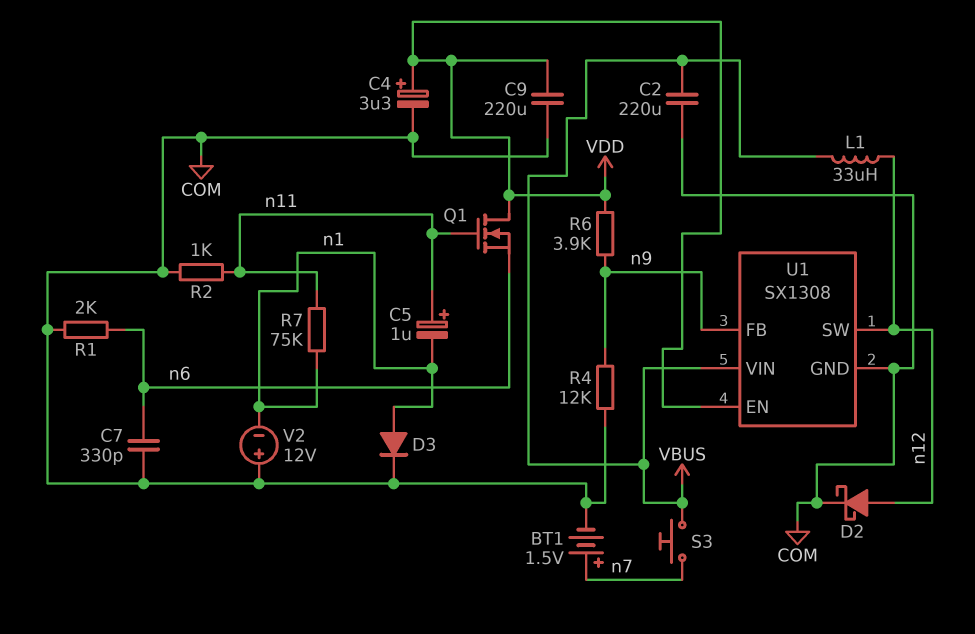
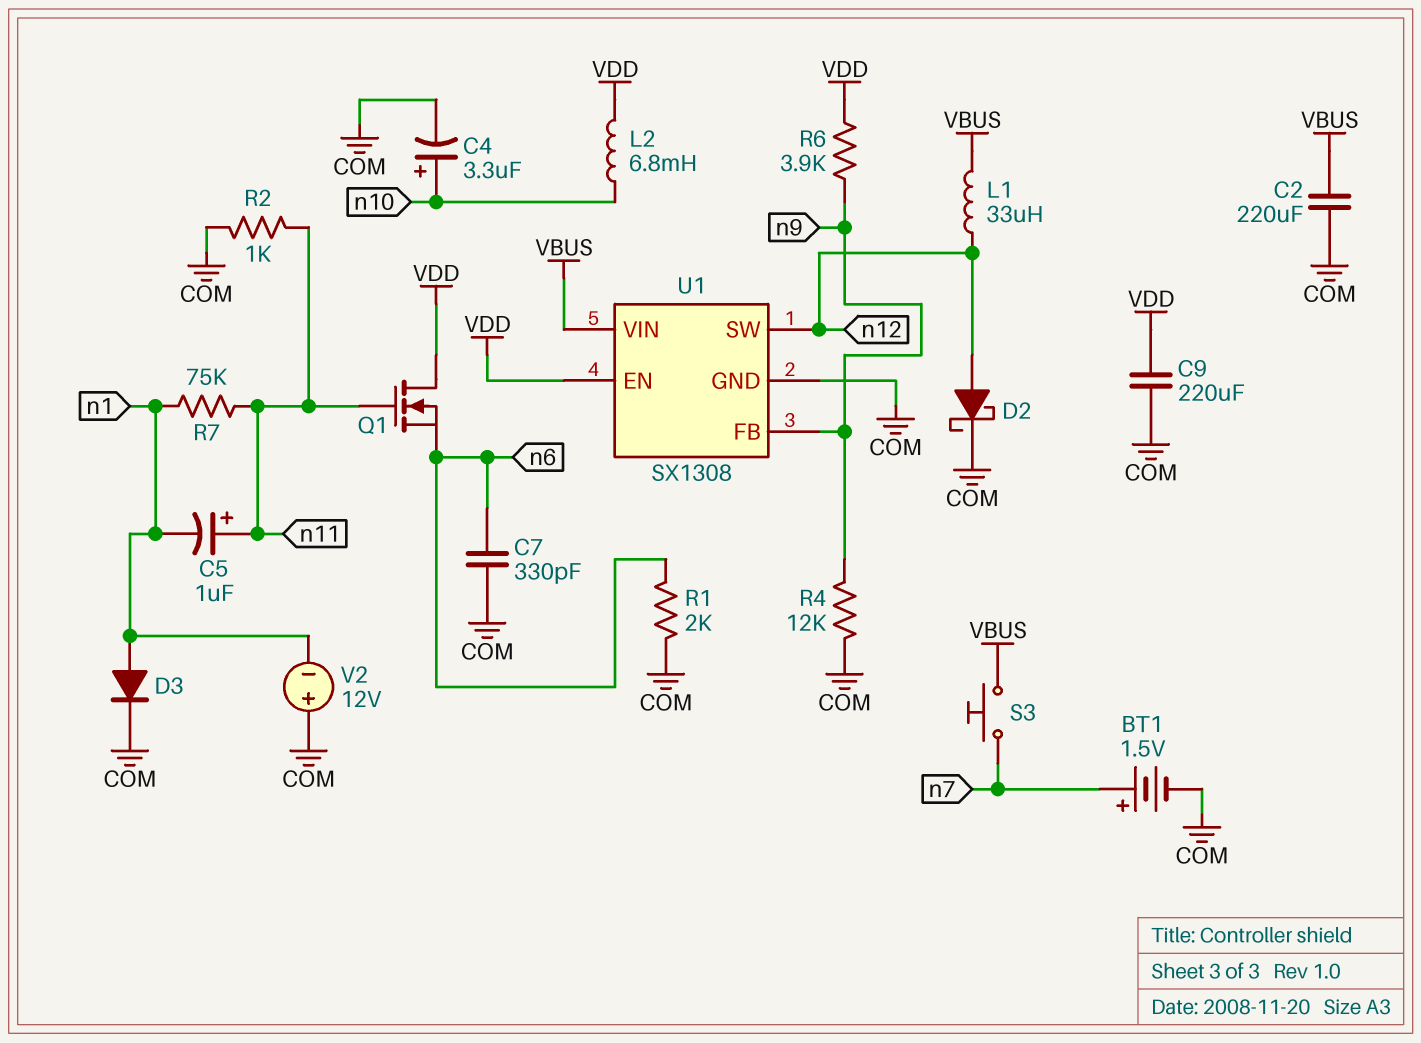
C4: 3.3uF (plus VDD, minus COM) -> 3.3uF (plus n10, minus COM)
L2: none -> 6.8mH (VDD, n10)

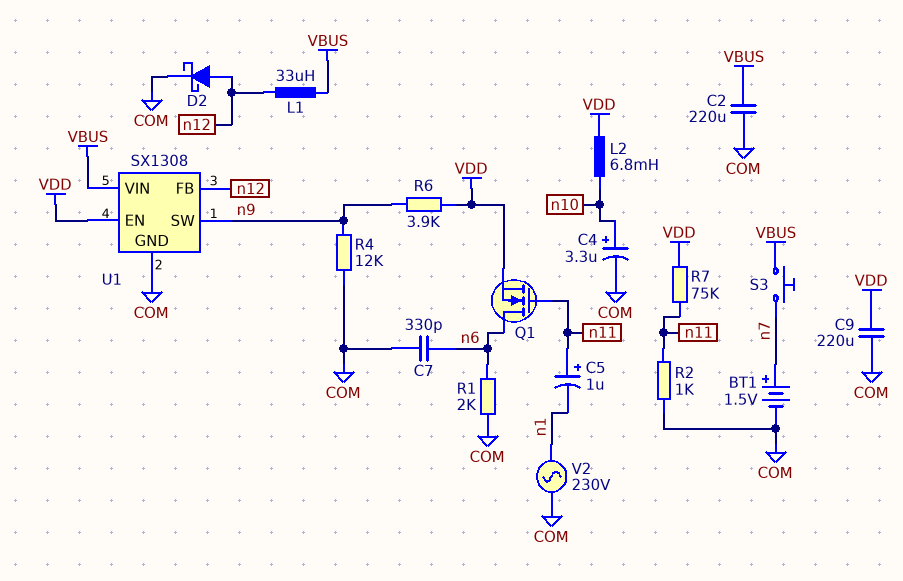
D3: diode (A n1, K COM) -> none
Q1: NMOS (G n11, D VDD, S n6) -> NMOS (G n11, D n6, S VDD)
R7: 75k (n1, n11) -> 75k (VDD, n11)
U1 pin FB: n9 -> n12
U1 pin SW: n12 -> n9
V2: 12V (plus COM, minus n1) -> AC 230V (COM, n1)

